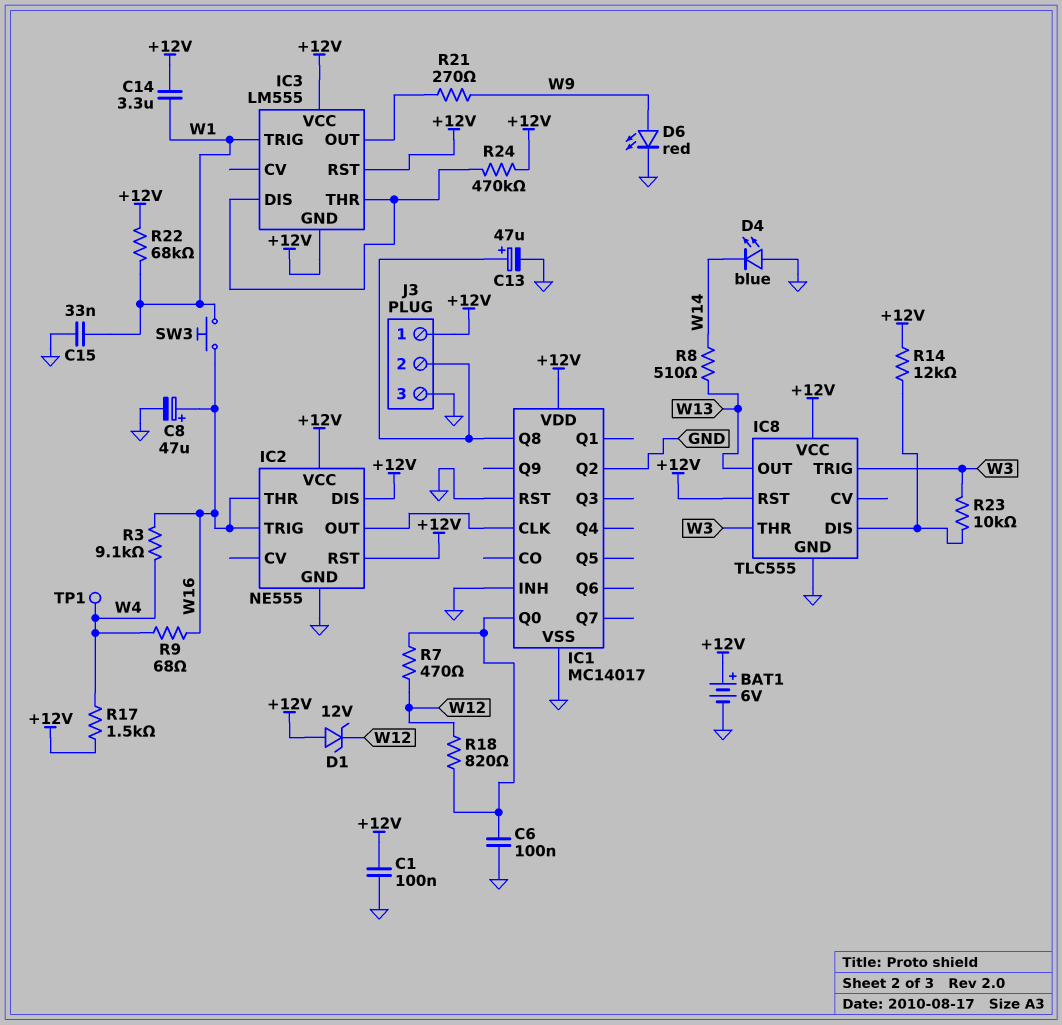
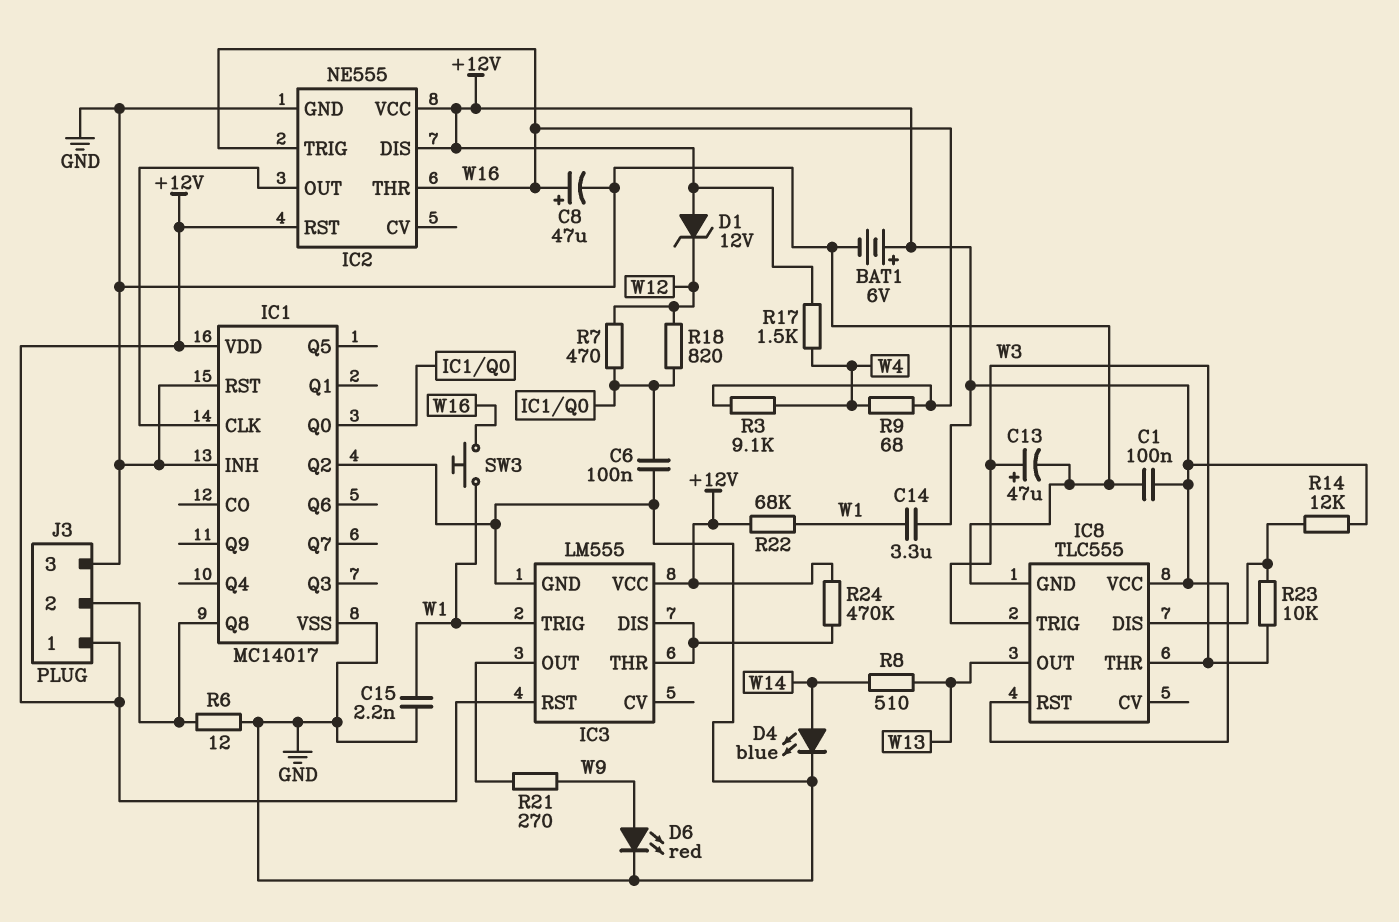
C13: 47uF (plus IC1/Q8, minus GND) -> 47uF (plus W3, minus GND)
C15: 33nF (GND, W1) -> 2.2nF (GND, W1)
D4: LED blue (A GND, K W14) -> LED blue (A W14, K GND)
IC3 pin GND: +12V -> GND
R6: none -> 12 (GND, IC1/Q8)
TP1: test point (W4) -> none

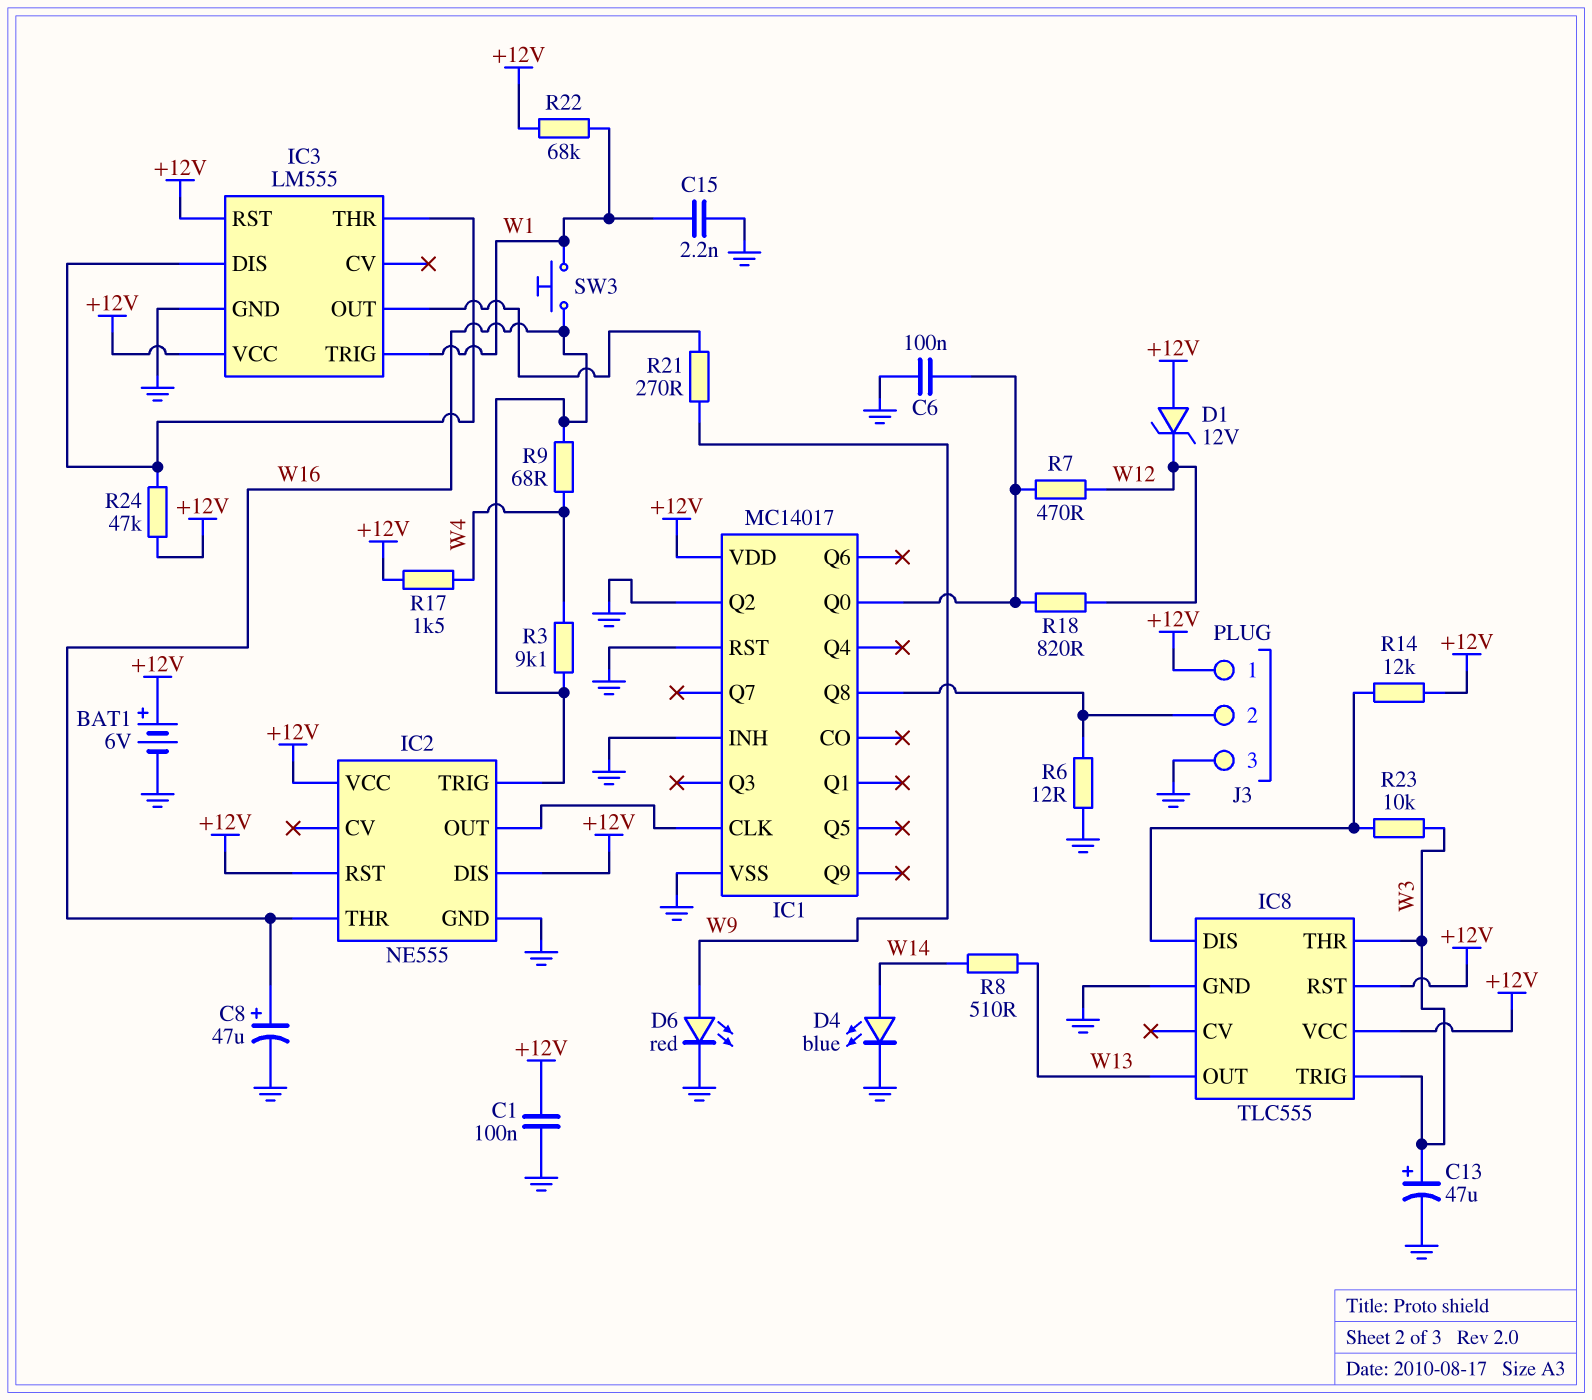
C14: 3.3uF (+12V, W1) -> none
R24: 470k (+12V, IC3/DIS) -> 47k (+12V, IC3/DIS)

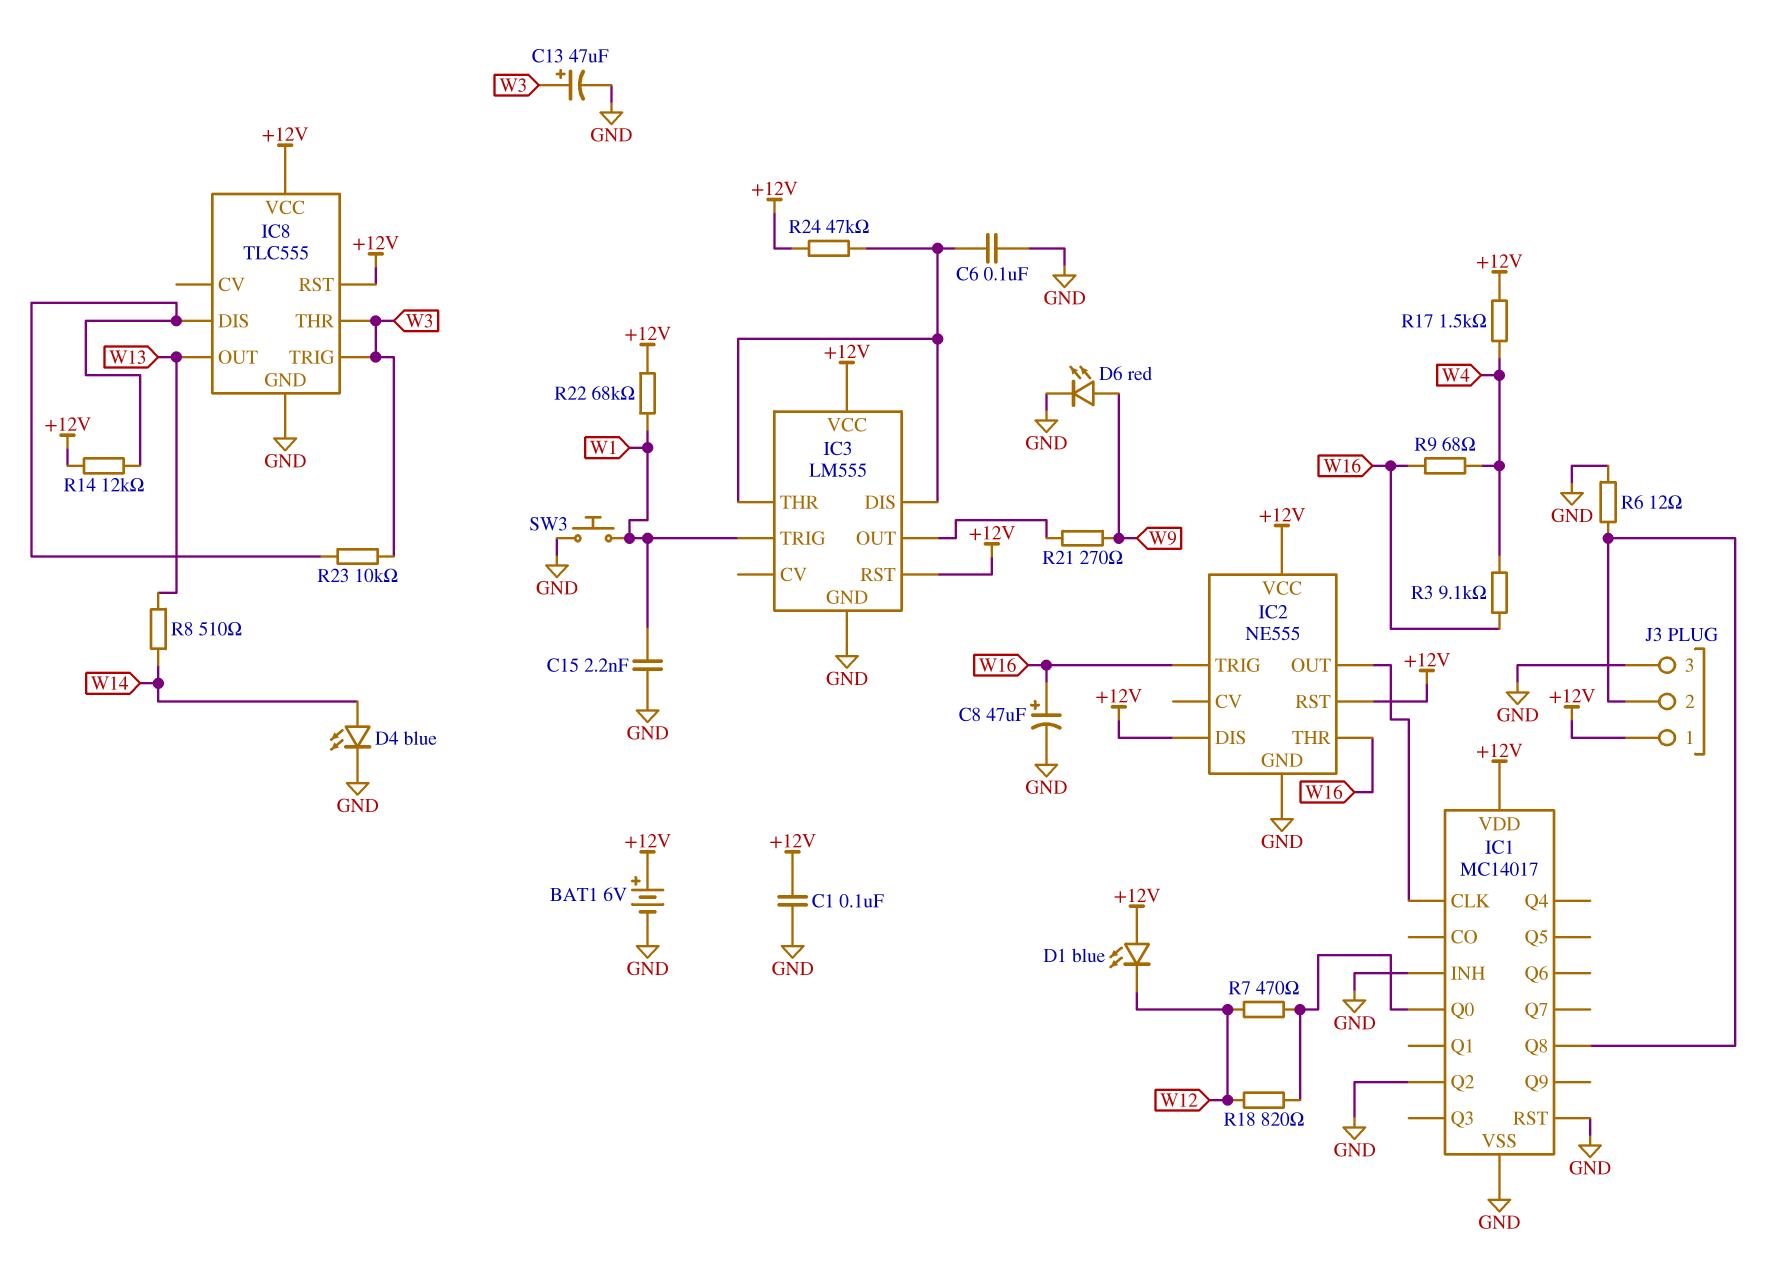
C6: 100nF (GND, IC1/Q0) -> 100nF (GND, IC3/DIS)
D1: zener 12V (A +12V, K W12) -> LED blue (A +12V, K W12)
SW3: button (W1, W16) -> button (GND, W1)

